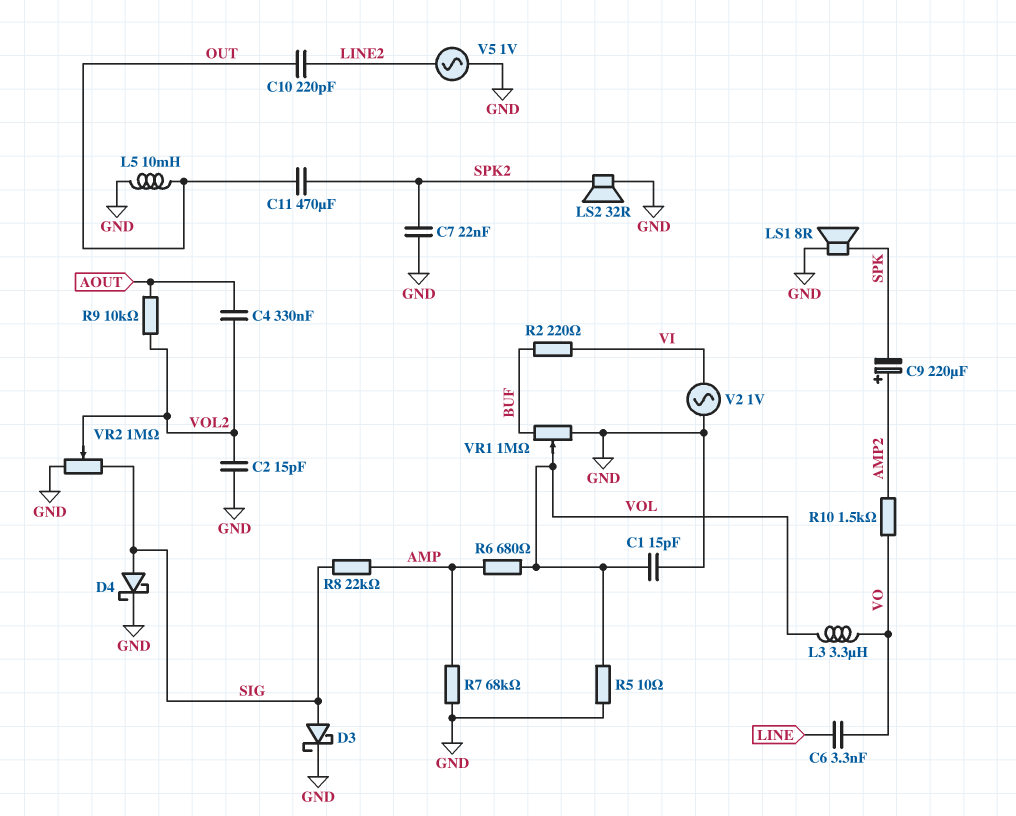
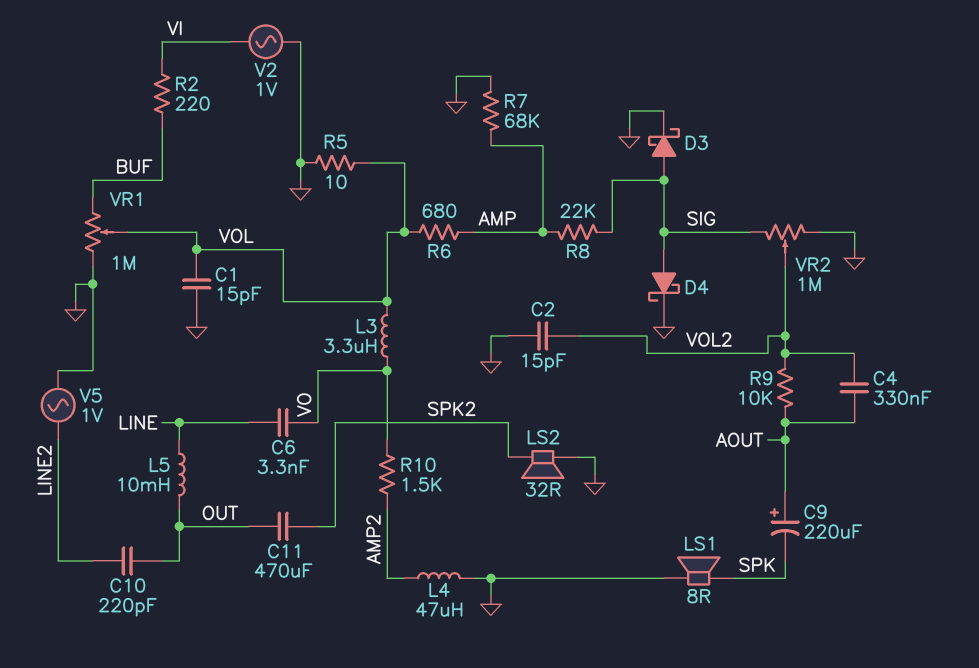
C7: 22nF (GND, SPK2) -> none
C9: 220uF (plus AMP2, minus SPK) -> 220uF (plus AOUT, minus SPK)
L4: none -> 47uH (AMP2, GND)
L5: 10mH (GND, OUT) -> 10mH (LINE, OUT)

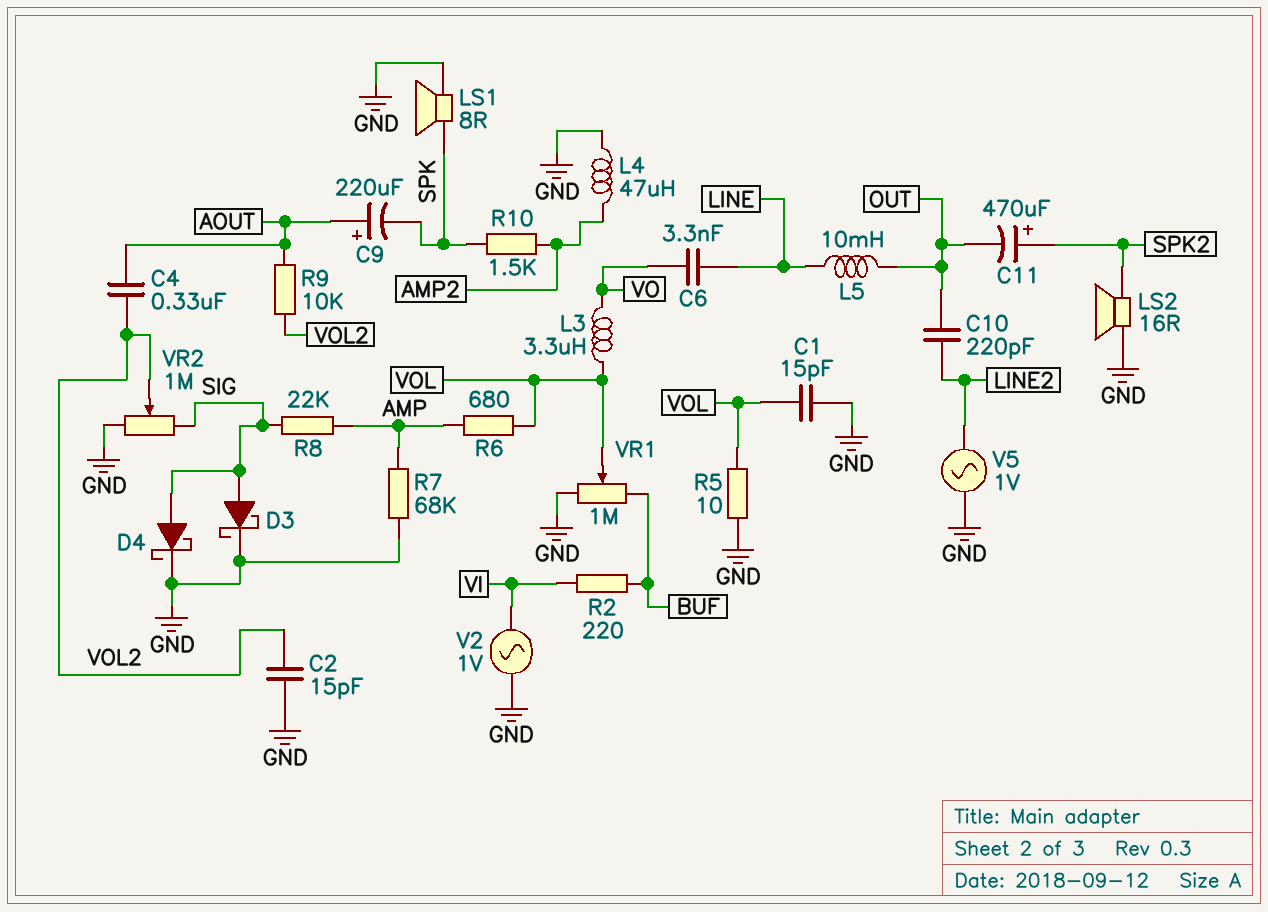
C11: 470uF (OUT, SPK2) -> 470uF (plus SPK2, minus OUT)
LS2: speaker 32R (GND, SPK2) -> speaker 16R (GND, SPK2)
R10: 1.5k (AMP2, VO) -> 1.5k (AMP2, SPK)

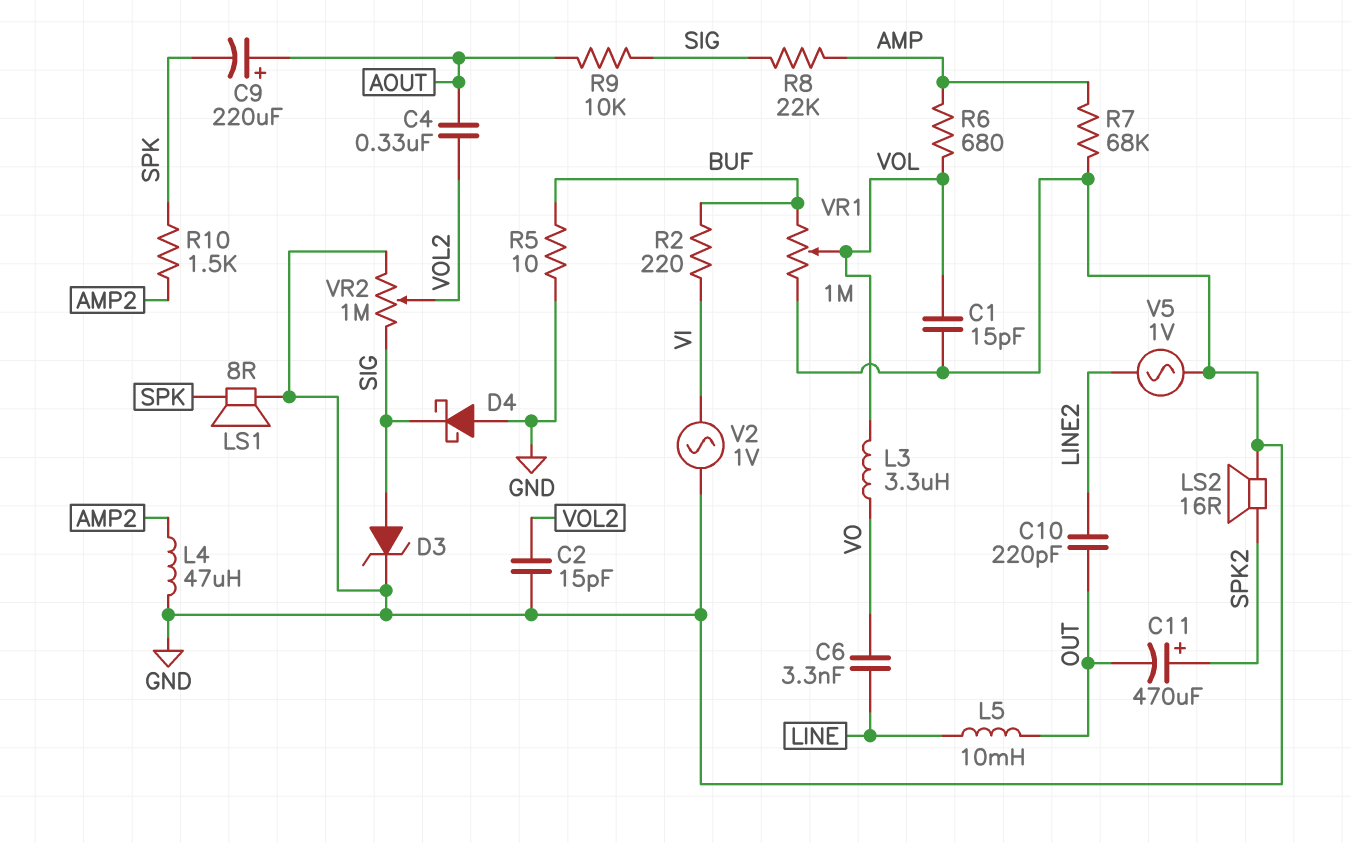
D3: schottky (A SIG, K GND) -> zener (A SIG, K GND)
D4: schottky (A SIG, K GND) -> schottky (A GND, K SIG)
R5: 10 (GND, VOL) -> 10 (BUF, GND)
R9: 10k (AOUT, VOL2) -> 10k (AOUT, SIG)

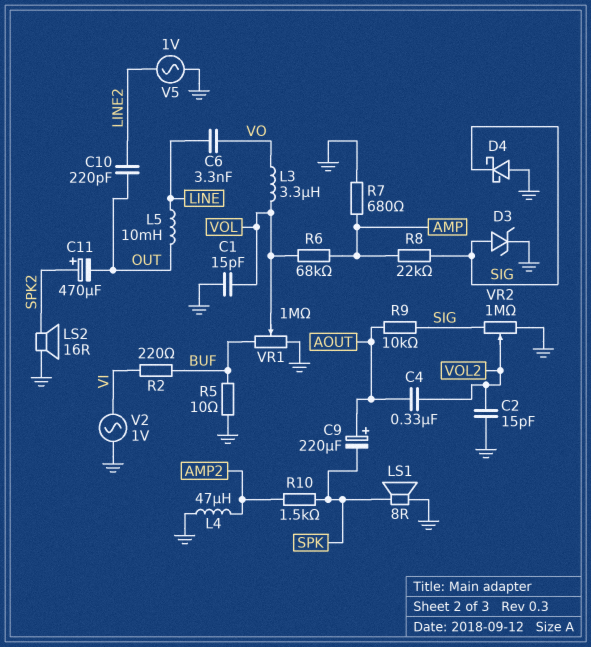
R6: 680 (AMP, VOL) -> 68k (AMP, VOL)
R7: 68k (AMP, GND) -> 680 (AMP, GND)

